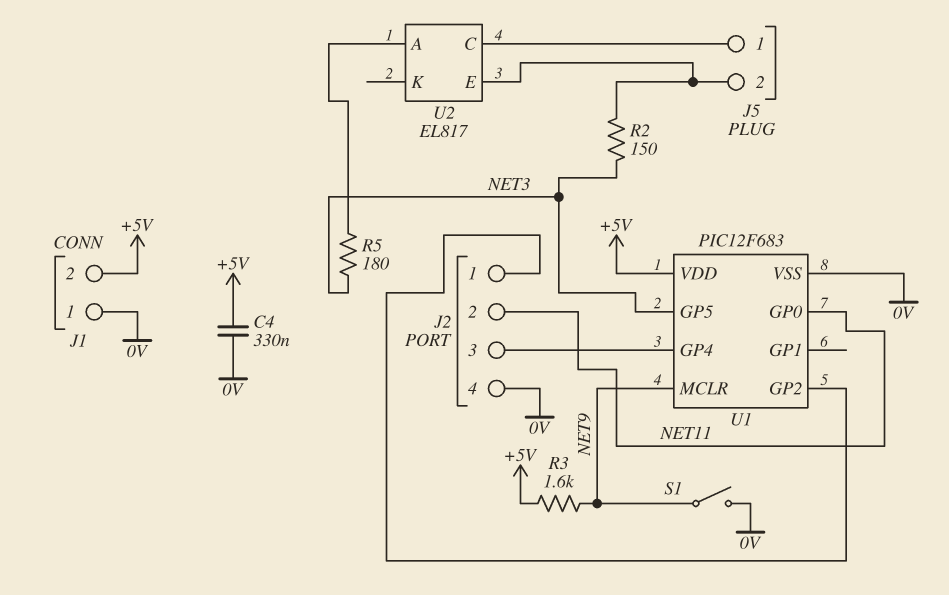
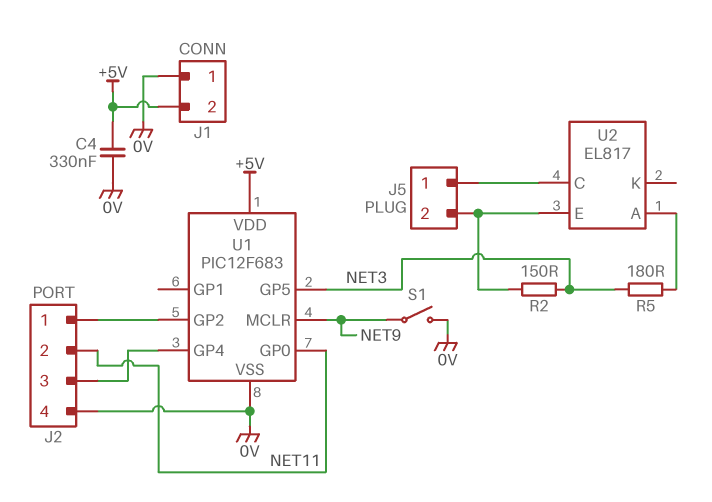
R3: 1.6k (+5V, NET9) -> none

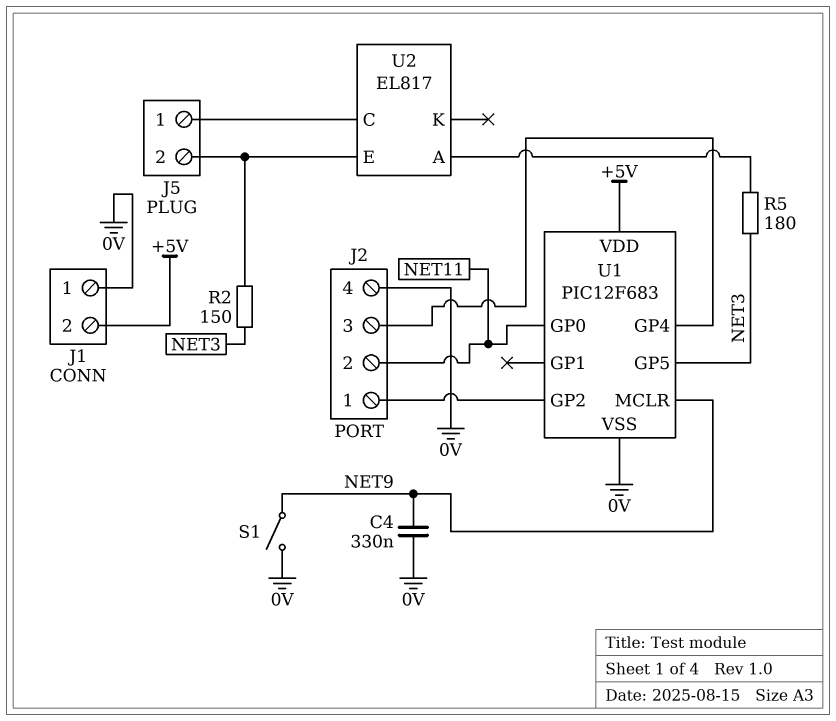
C4: 330nF (+5V, 0V) -> 330nF (0V, NET9)

